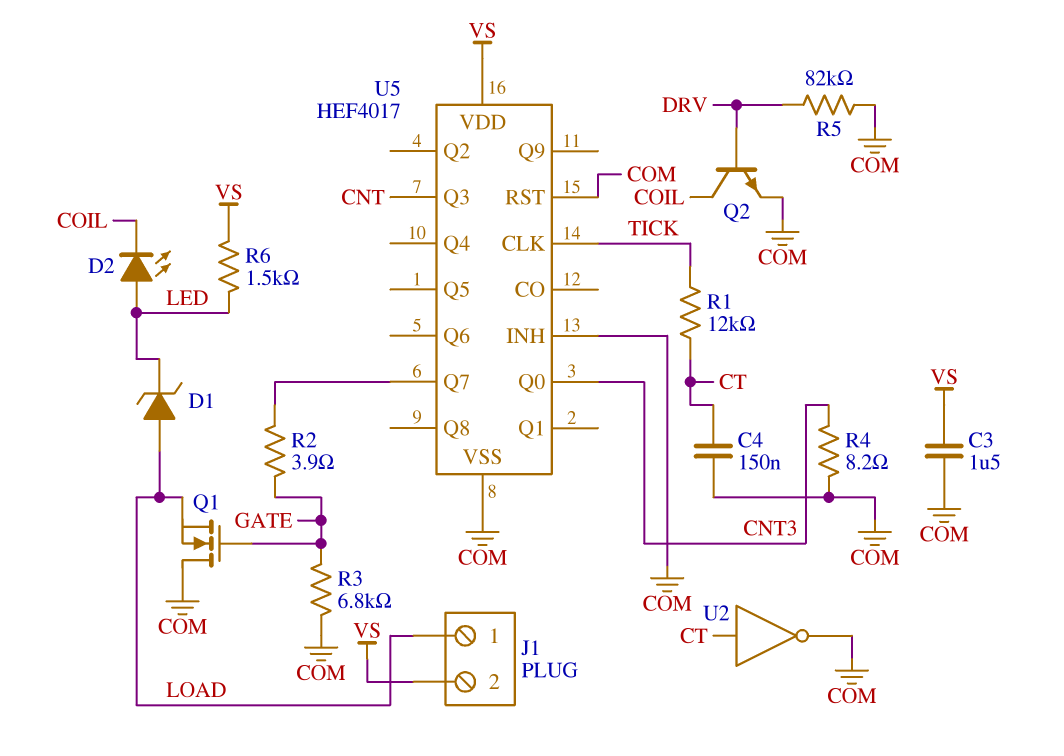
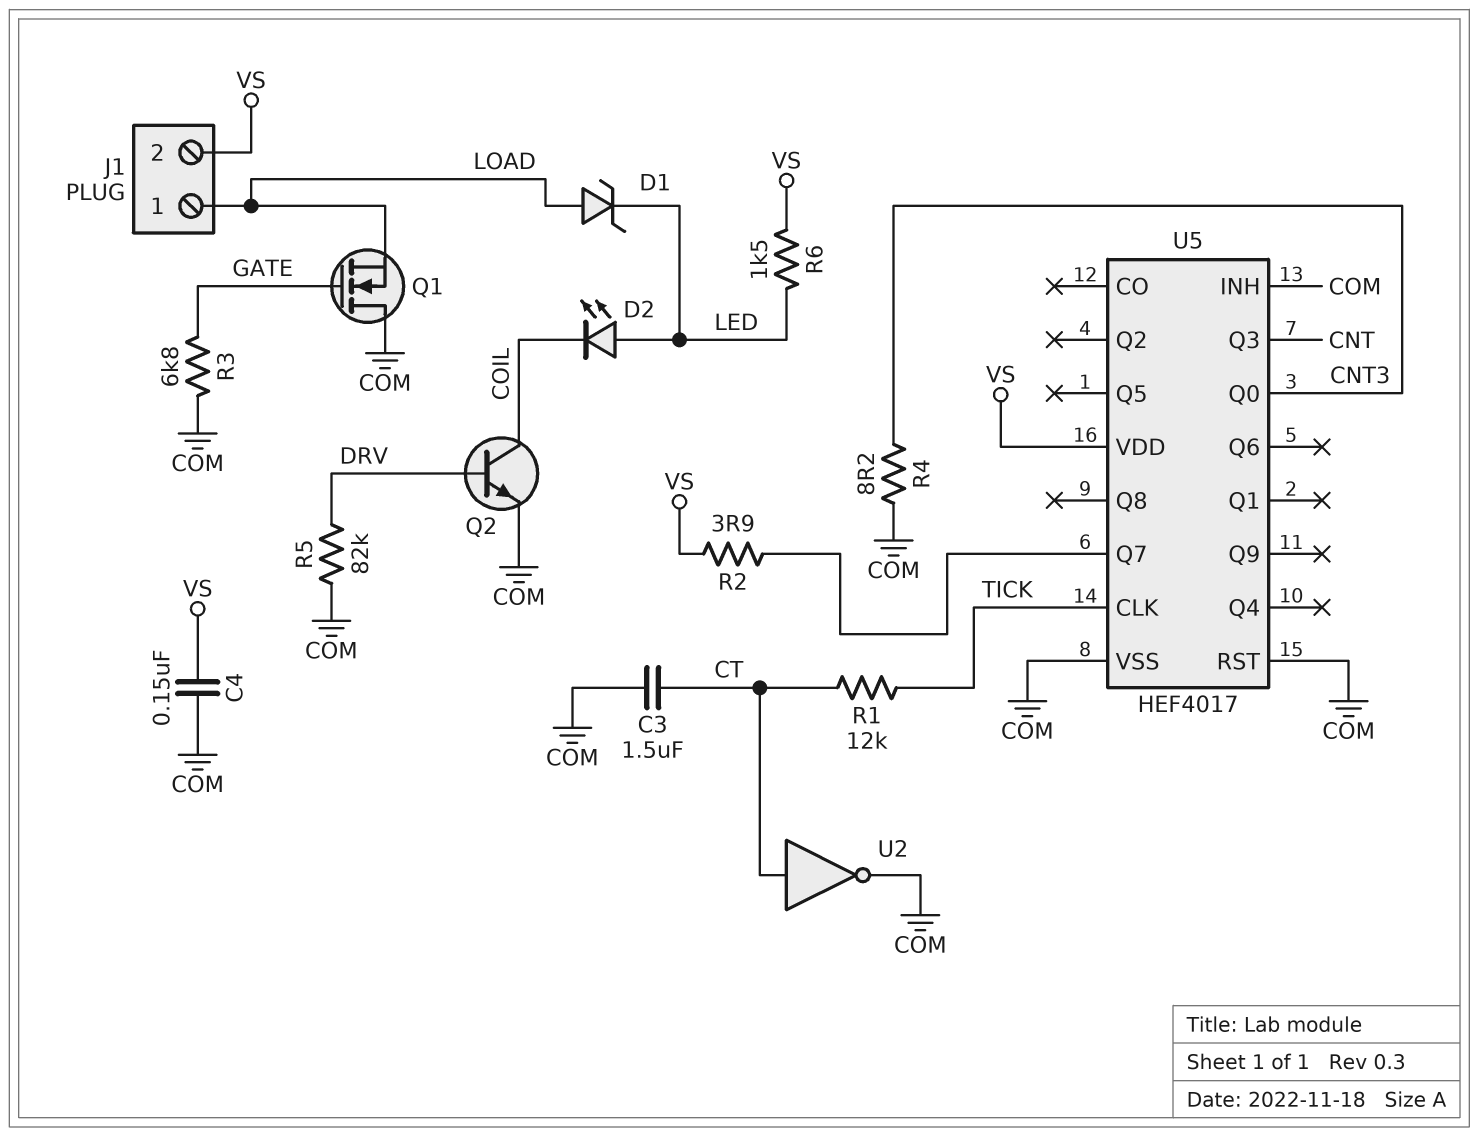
C3: 1.5uF (COM, VS) -> 1.5uF (COM, CT)
C4: 150nF (COM, CT) -> 150nF (COM, VS)
R2: 3.9 (GATE, U5/Q7) -> 3.9 (U5/Q7, VS)

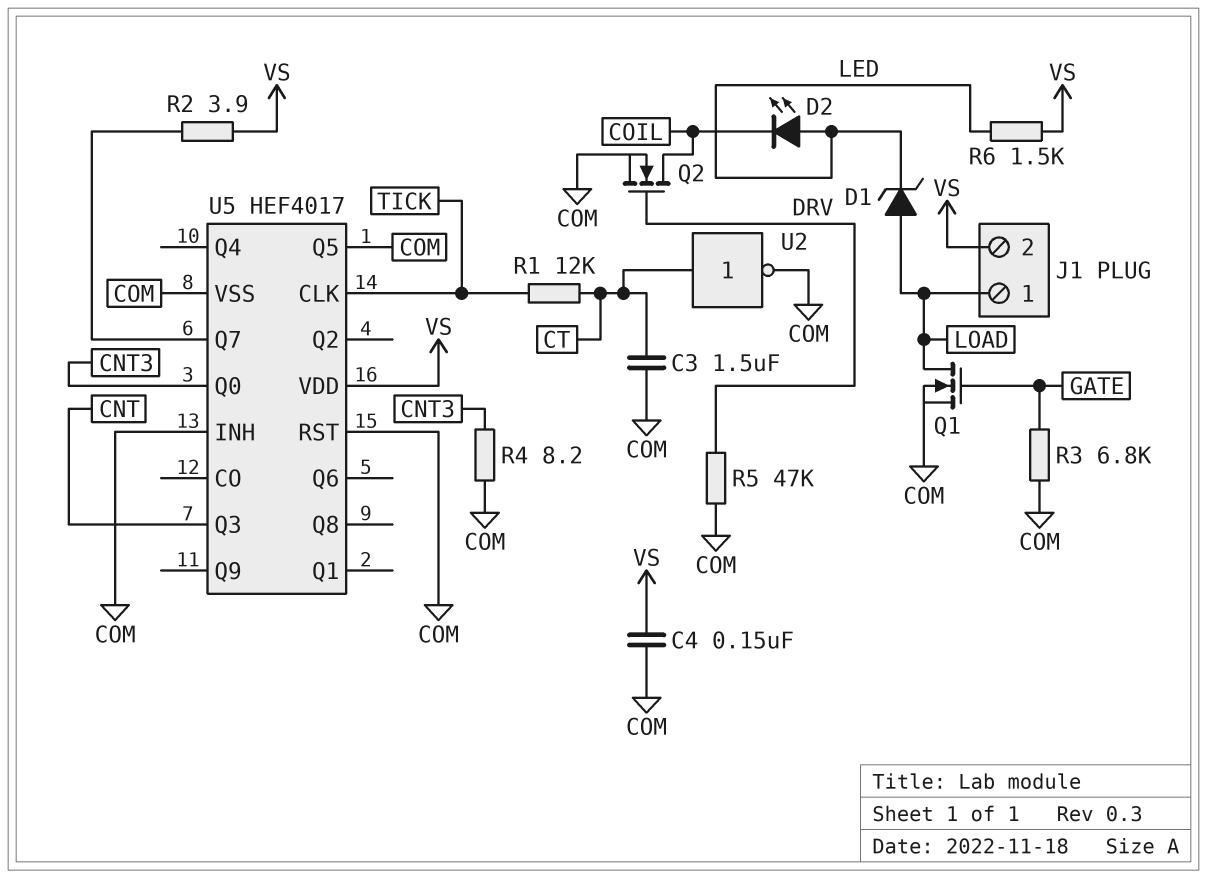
Q1: NMOS (G GATE, D COM, S LOAD) -> NMOS (G GATE, D LOAD, S COM)
Q2: NPN (B DRV, C COIL, E COM) -> NMOS (G DRV, D COIL, S COM)
R5: 82k (COM, DRV) -> 47k (COM, DRV)
U5 pin Q5: none -> COM

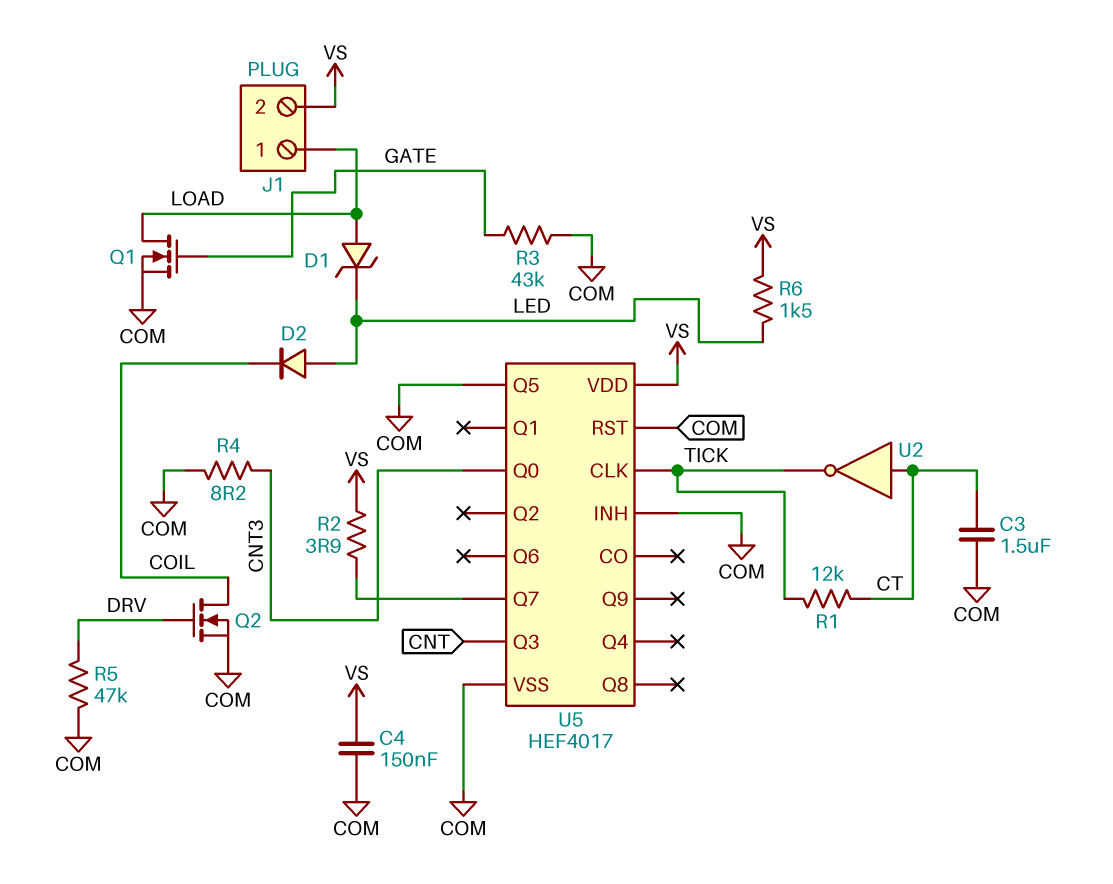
D2: LED (A LED, K COIL) -> diode (A LED, K COIL)
R3: 6.8k (COM, GATE) -> 43k (COM, GATE)
U2: NOT (in CT, out COM) -> NOT (in CT, out TICK)

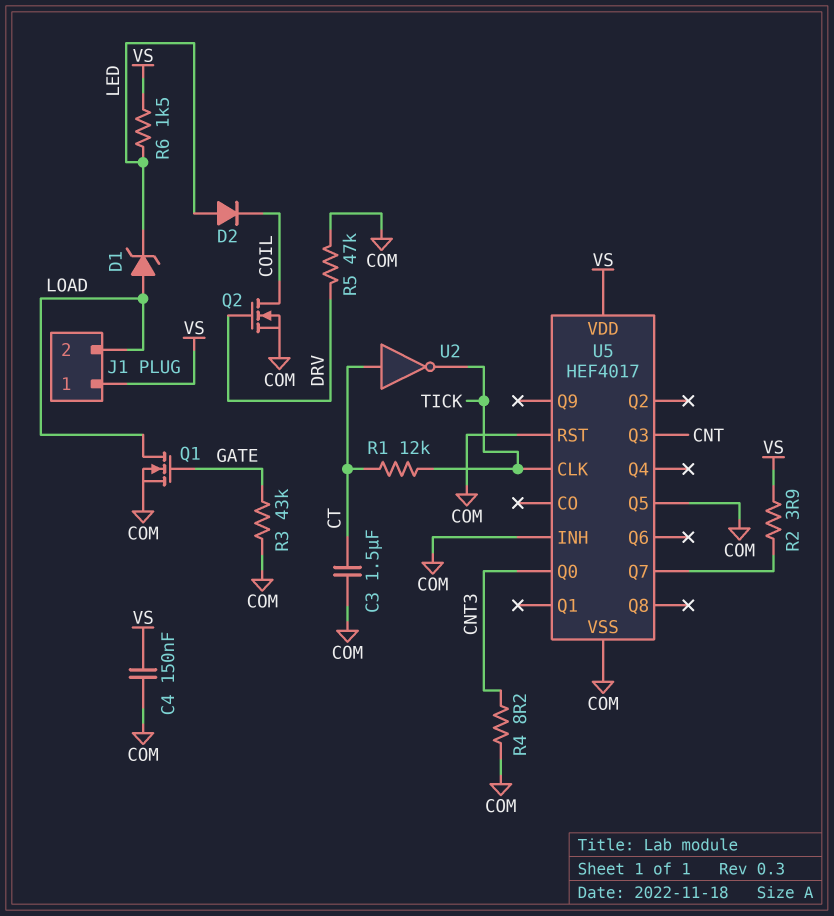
J1 pin 1: LOAD -> VS
J1 pin 2: VS -> LOAD

